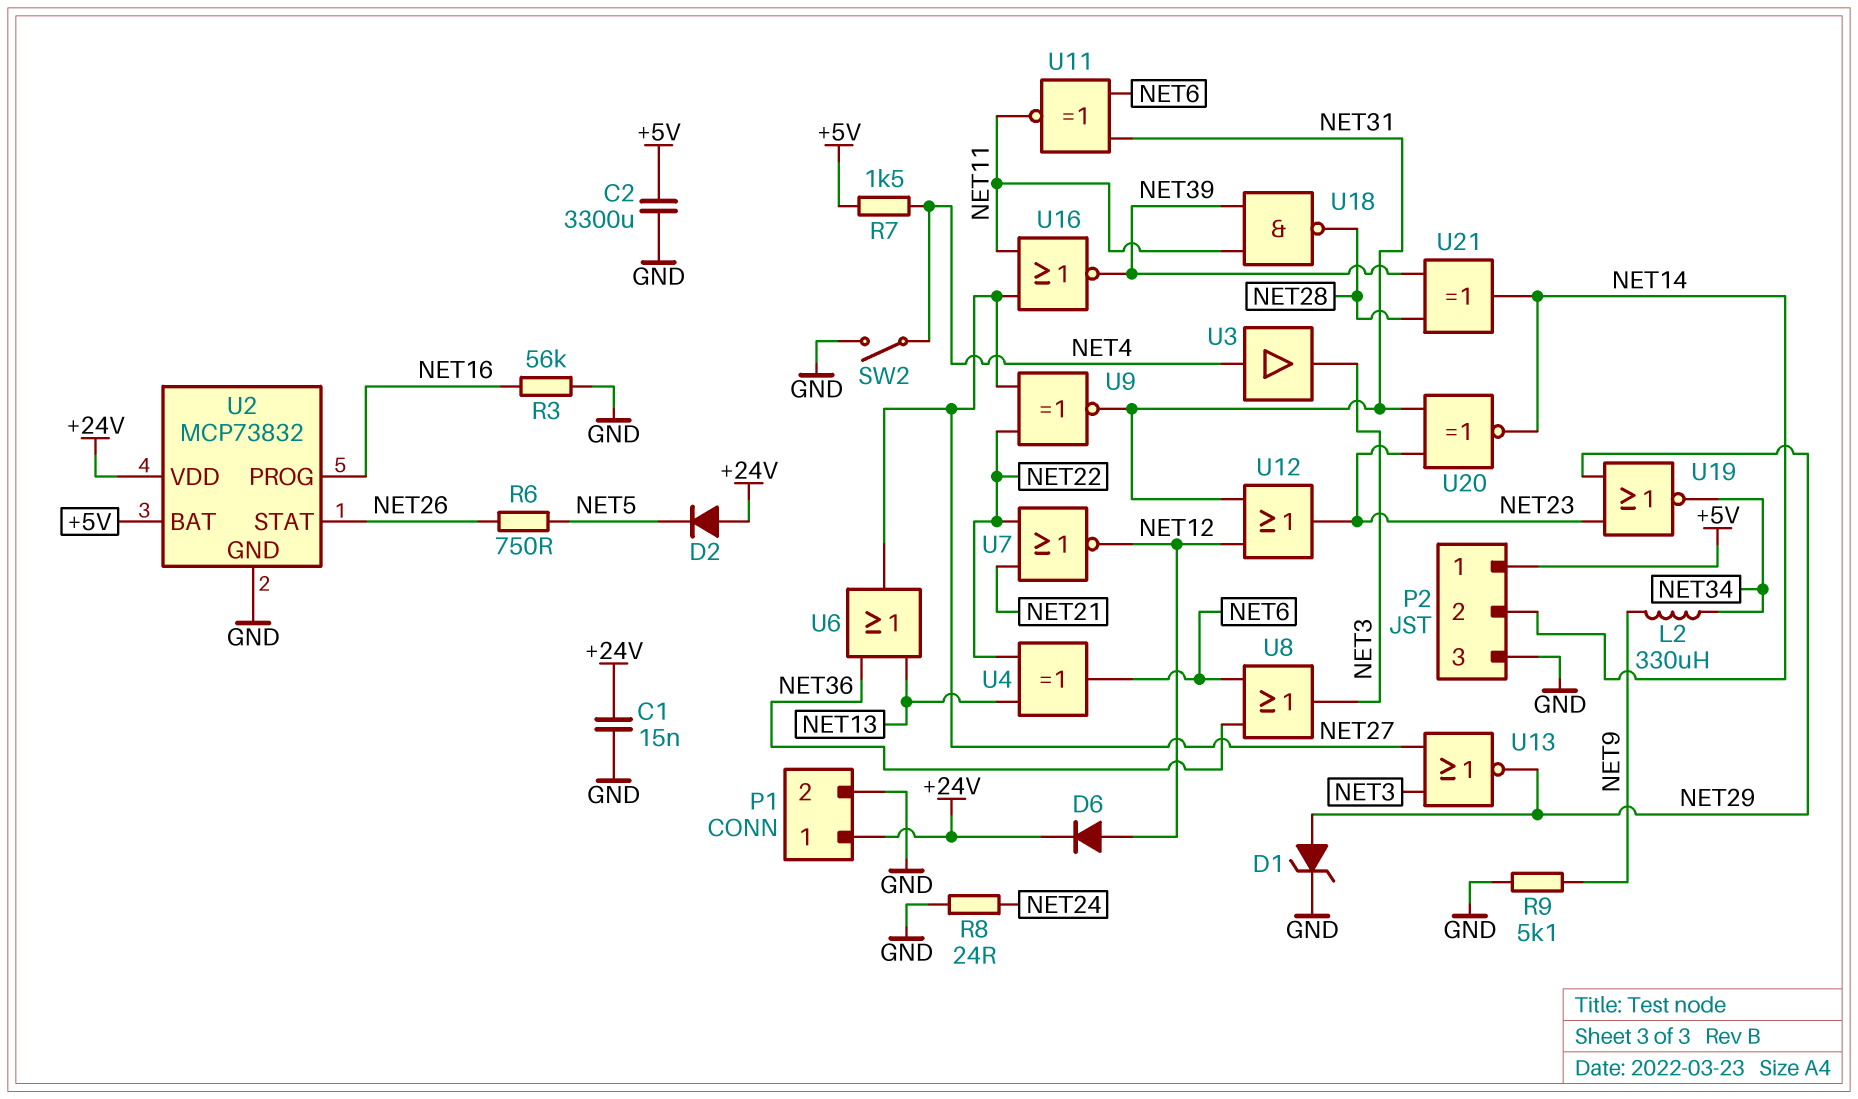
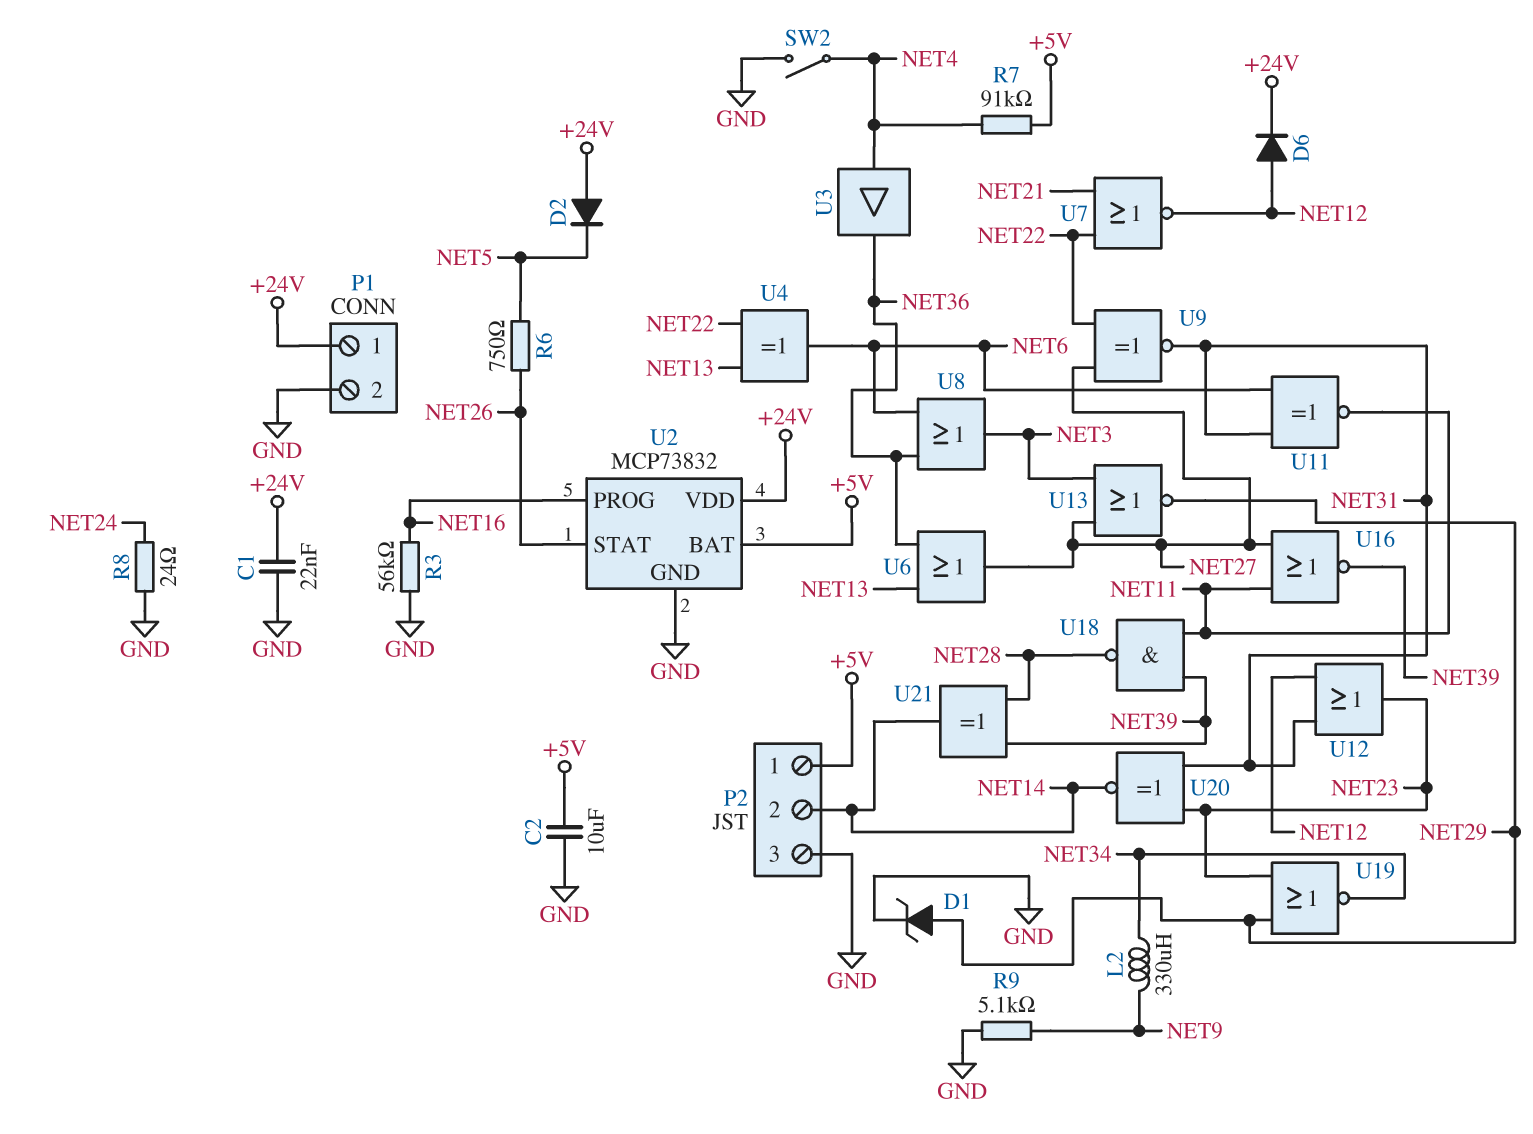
C1: 15nF (+24V, GND) -> 22nF (+24V, GND)
C2: 3300uF (+5V, GND) -> 10uF (+5V, GND)
R7: 1.5k (+5V, NET4) -> 91k (+5V, NET4)
U3: buffer (in NET4, out NET3) -> buffer (in NET4, out NET36)

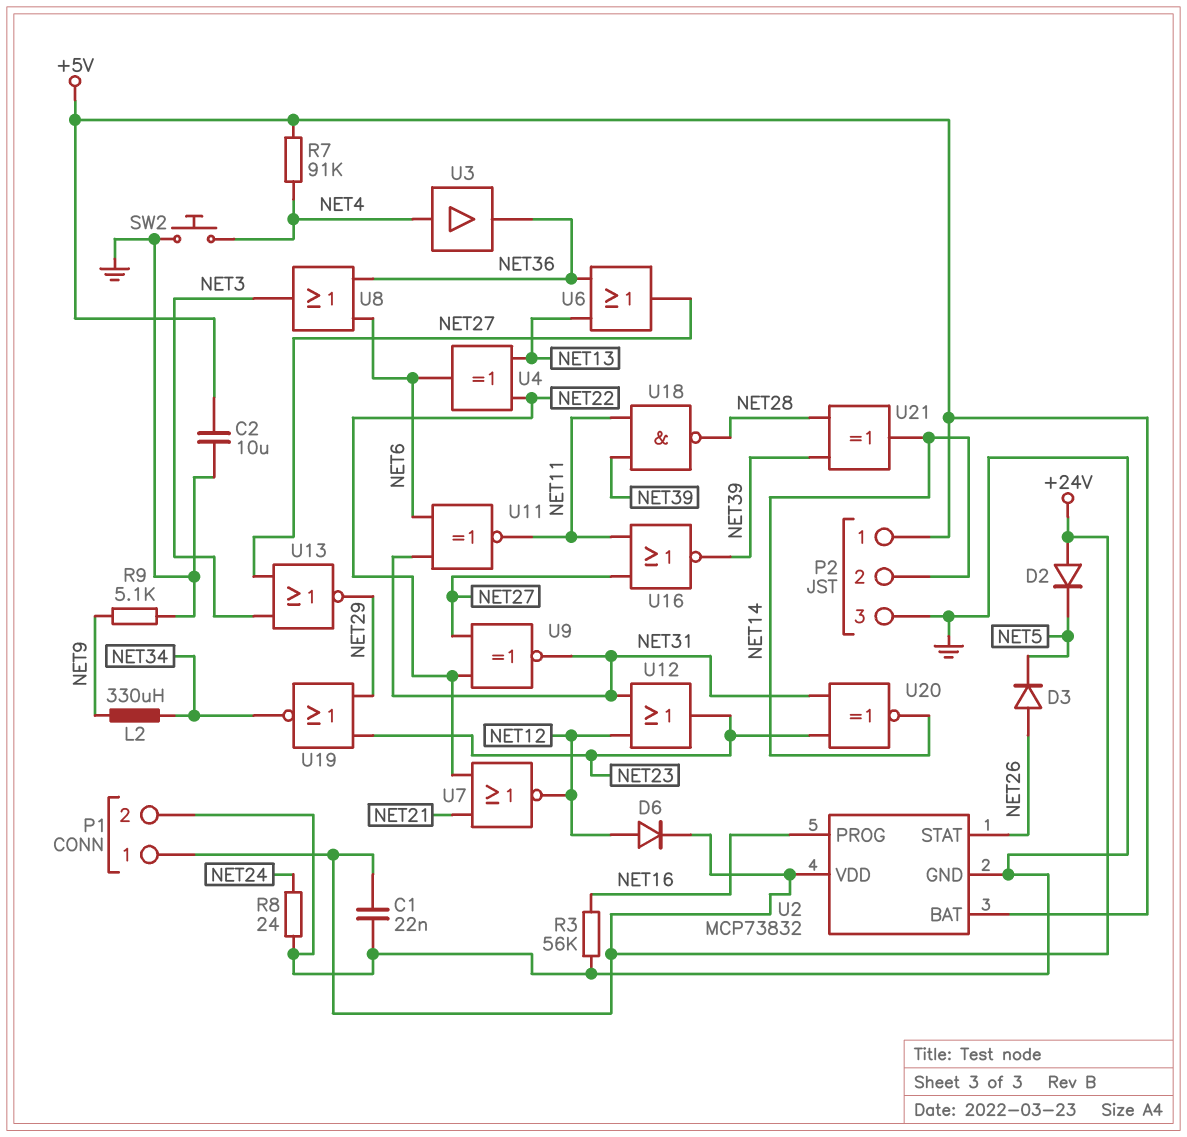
D1: zener (A NET29, K GND) -> none
D3: none -> diode (A NET26, K NET5)
R6: 750 (NET5, NET26) -> none
SW2: switch (GND, NET4) -> button (GND, NET4)

